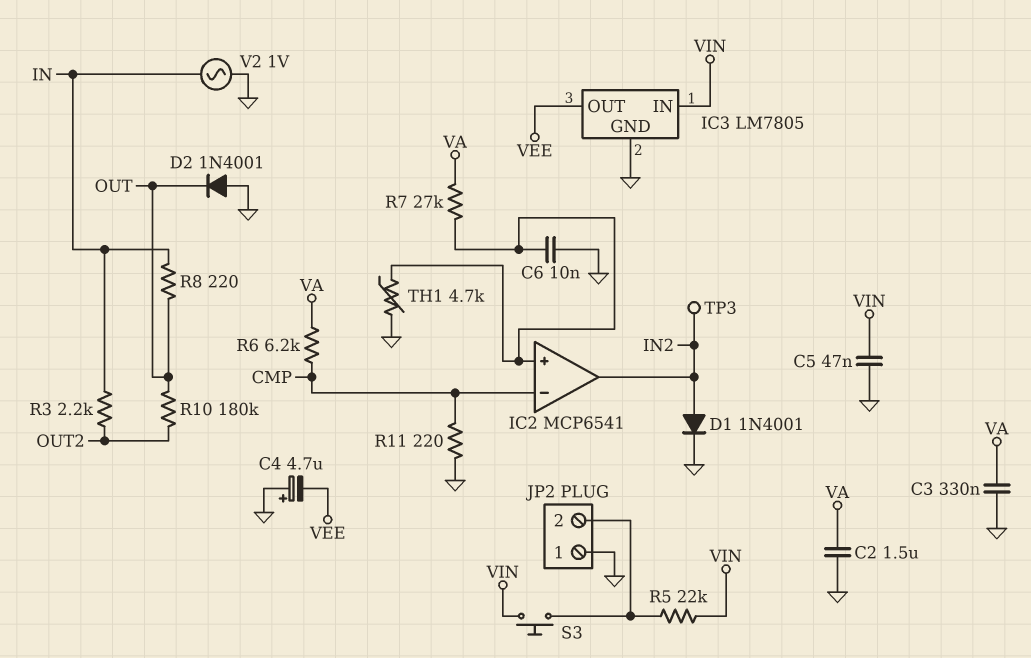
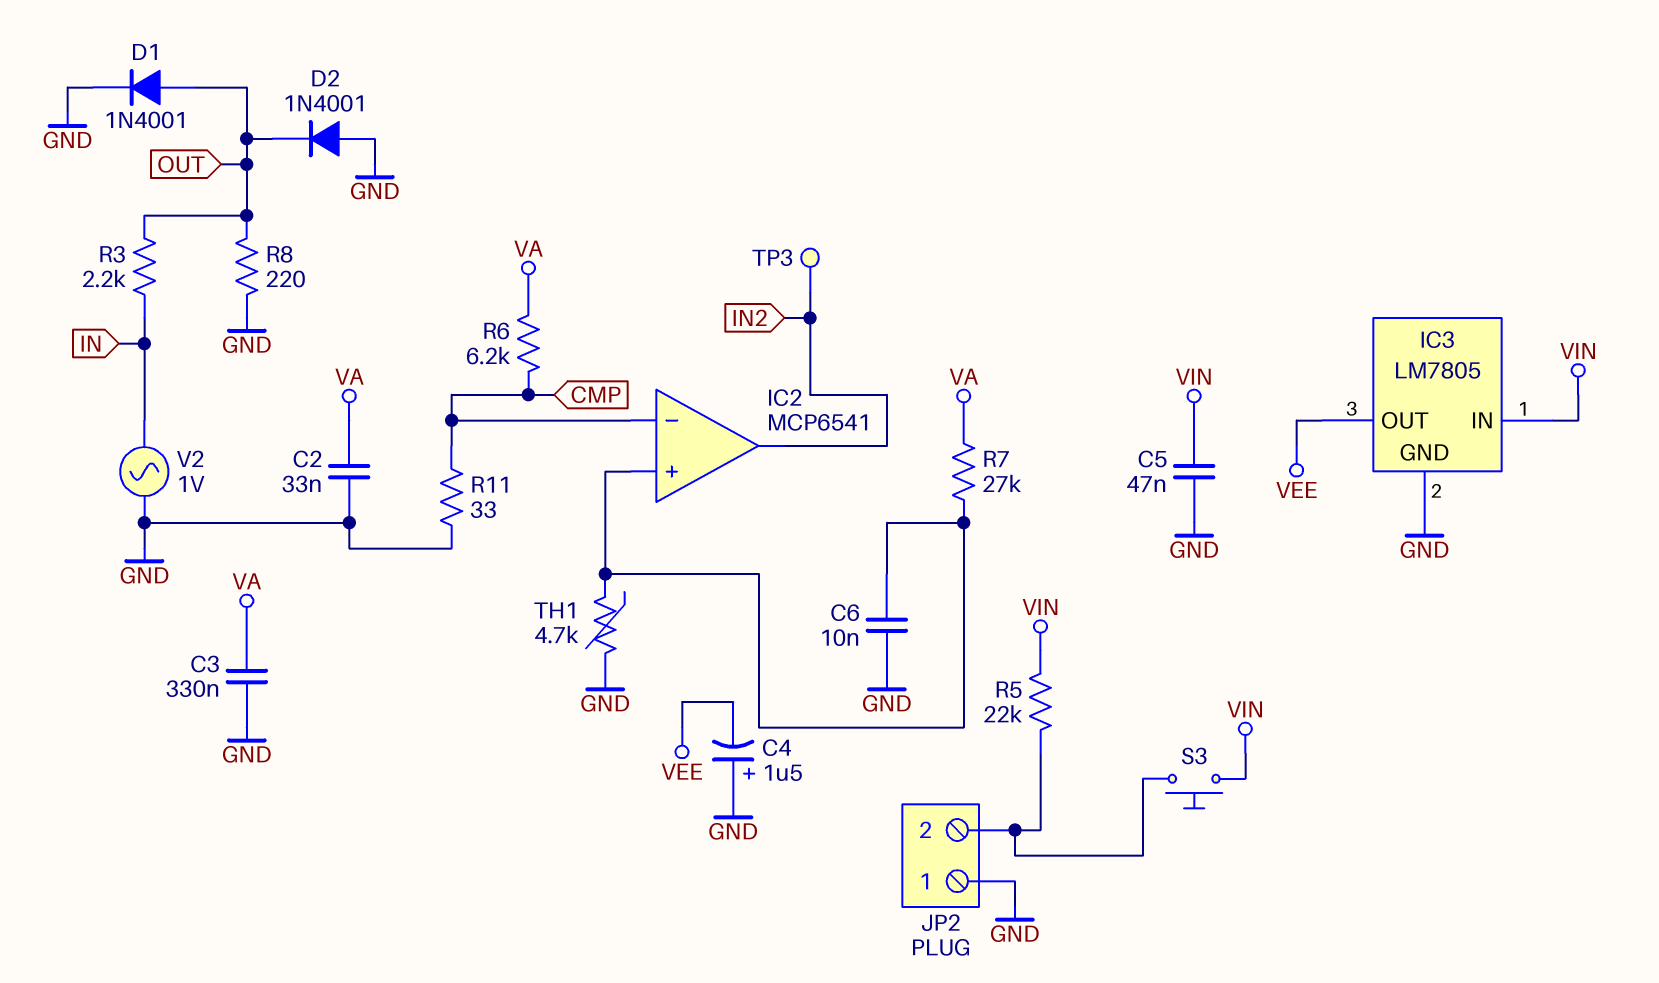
C2: 1.5uF (GND, VA) -> 33nF (GND, VA)
C4: 4.7uF (plus GND, minus VEE) -> 1.5uF (plus GND, minus VEE)
D1: diode 1N4001 (A IN2, K GND) -> diode 1N4001 (A OUT, K GND)
R3: 2.2k (IN, OUT2) -> 2.2k (IN, OUT)
R8: 220 (IN, OUT) -> 220 (GND, OUT)
R10: 180k (OUT, OUT2) -> none
R11: 220 (CMP, GND) -> 33 (CMP, GND)

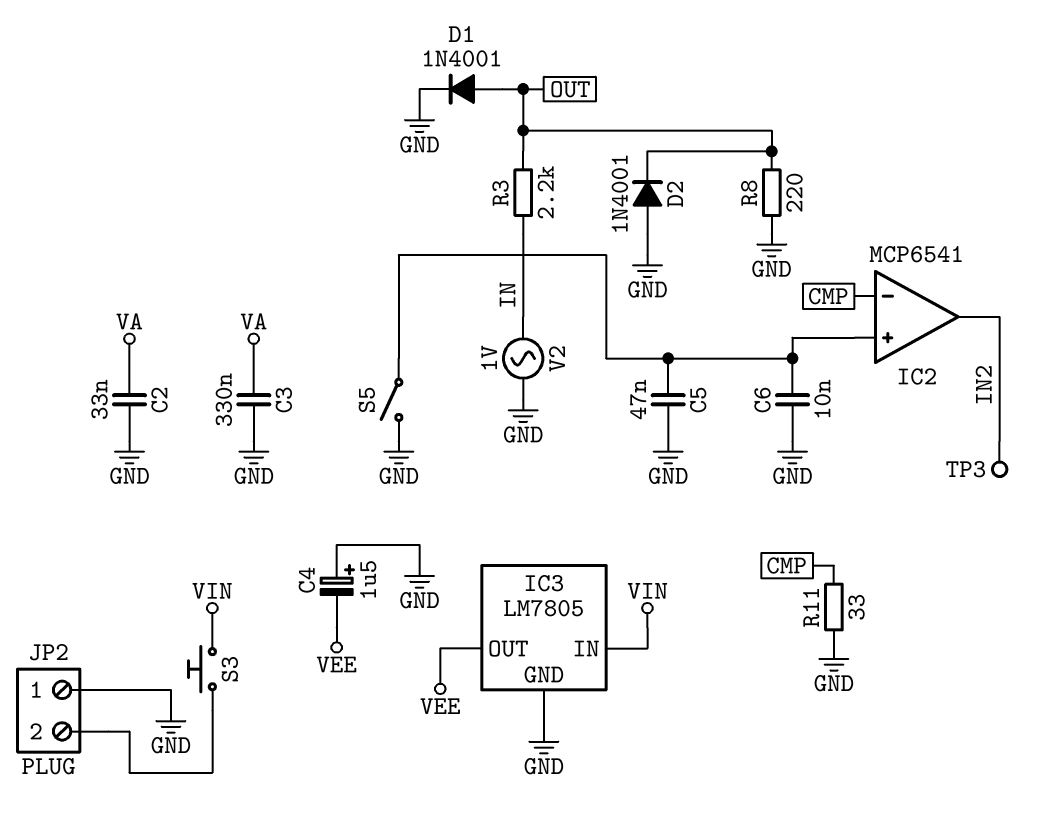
C5: 47nF (GND, VIN) -> 47nF (GND, IC2/in+)
R5: 22k (JP2/2, VIN) -> none
R6: 6.2k (CMP, VA) -> none
R7: 27k (IC2/in+, VA) -> none
S5: none -> switch (GND, IC2/in+)
TH1: 4.7k (GND, IC2/in+) -> none

